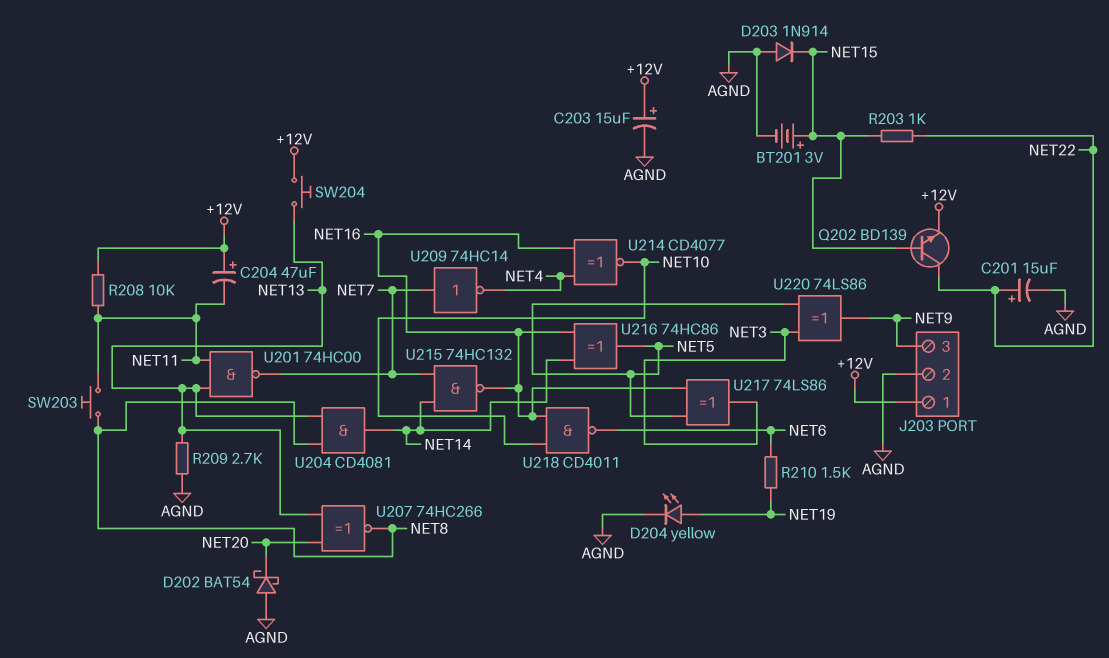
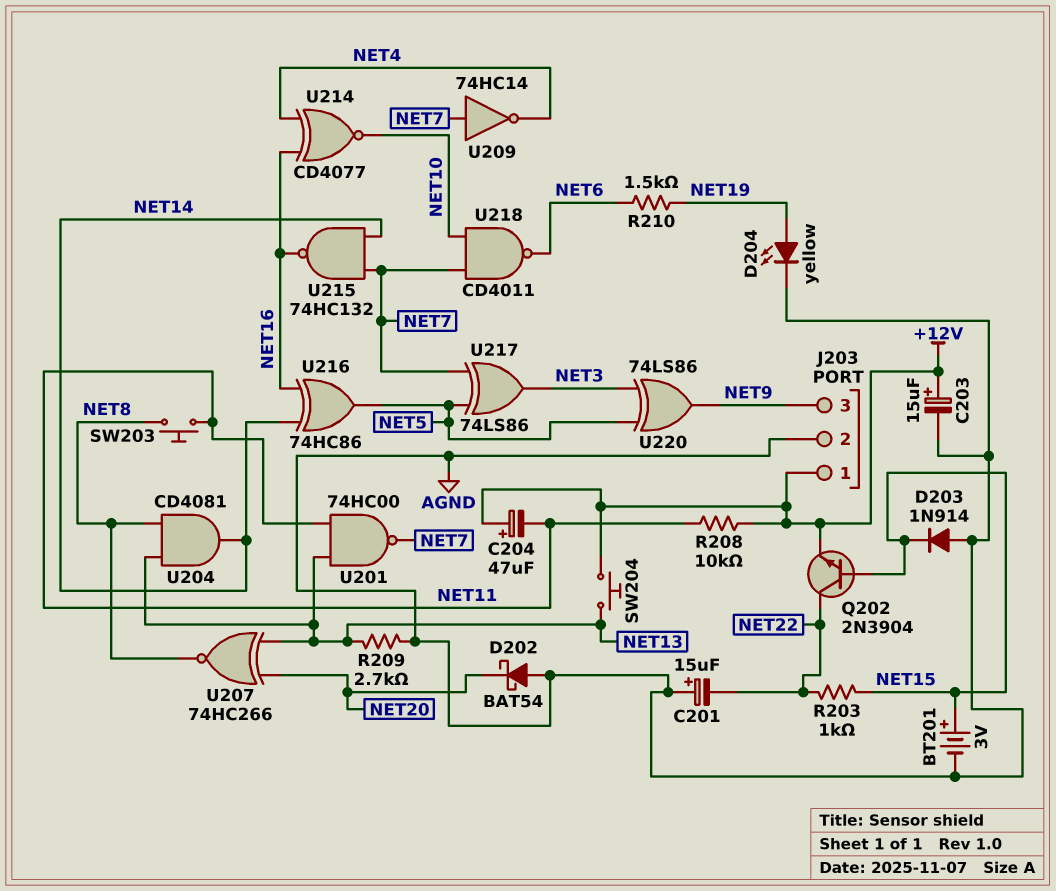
C201: 15uF (plus NET22, minus AGND) -> 15uF (plus AGND, minus NET22)
Q202: NPN BD139 (B NET15, C NET22, E +12V) -> NPN 2N3904 (B NET15, C NET22, E +12V)
U217: XOR 74LS86 (in NET5, in NET16, out NET3) -> XOR 74LS86 (in NET5, in NET7, out NET3)
U218: NAND CD4011 (in NET10, in NET16, out NET6) -> NAND CD4011 (in NET7, in NET10, out NET6)

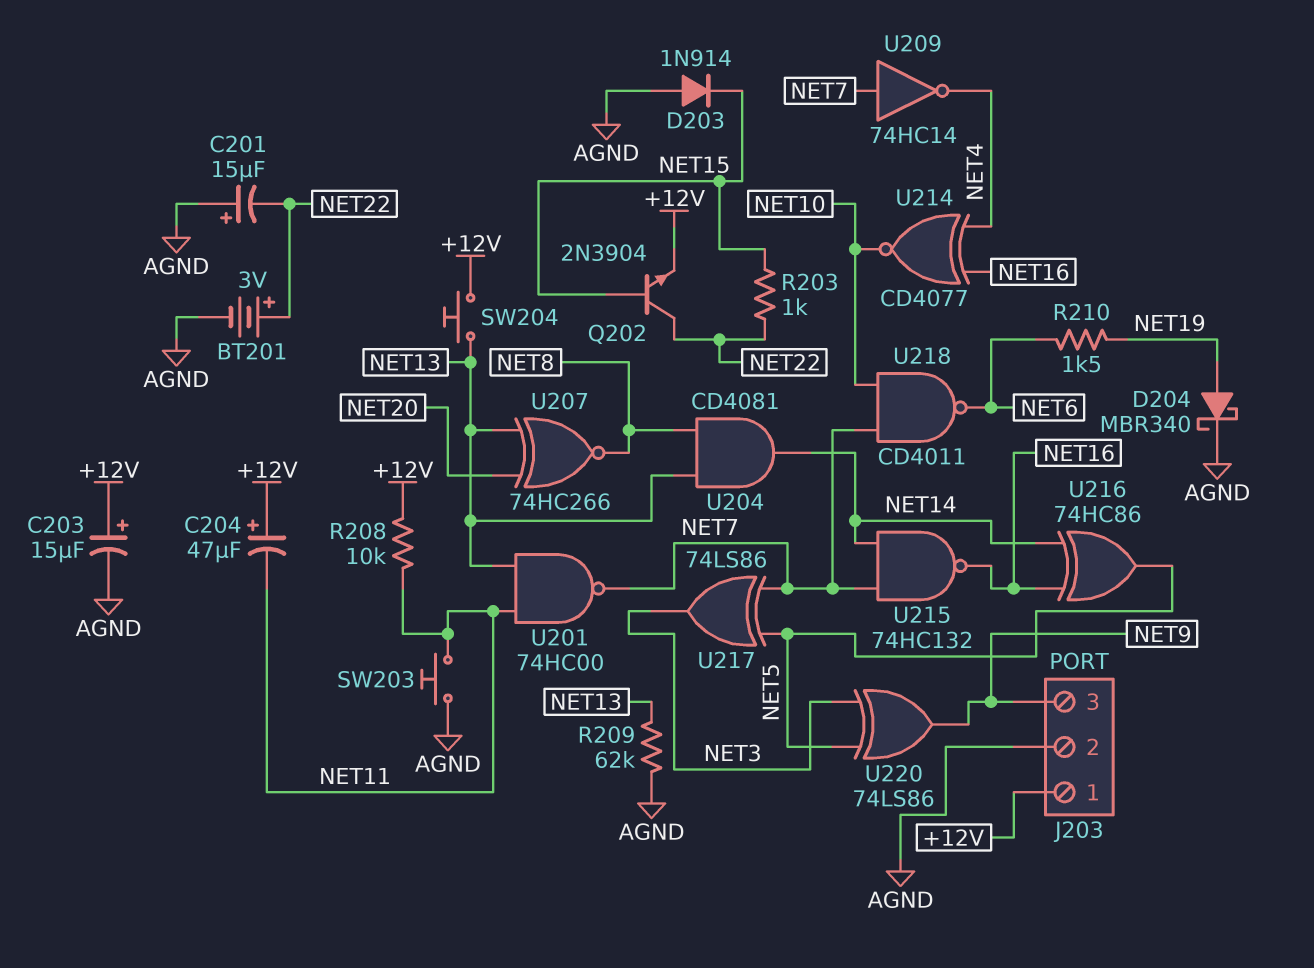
BT201: 3V (plus NET15, minus AGND) -> 3V (plus NET22, minus AGND)
D202: schottky BAT54 (A AGND, K NET20) -> none
D204: LED yellow (A NET19, K AGND) -> schottky MBR340 (A NET19, K AGND)
R209: 2.7k (AGND, NET13) -> 62k (AGND, NET13)
SW203: button (NET8, NET11) -> button (AGND, NET11)

